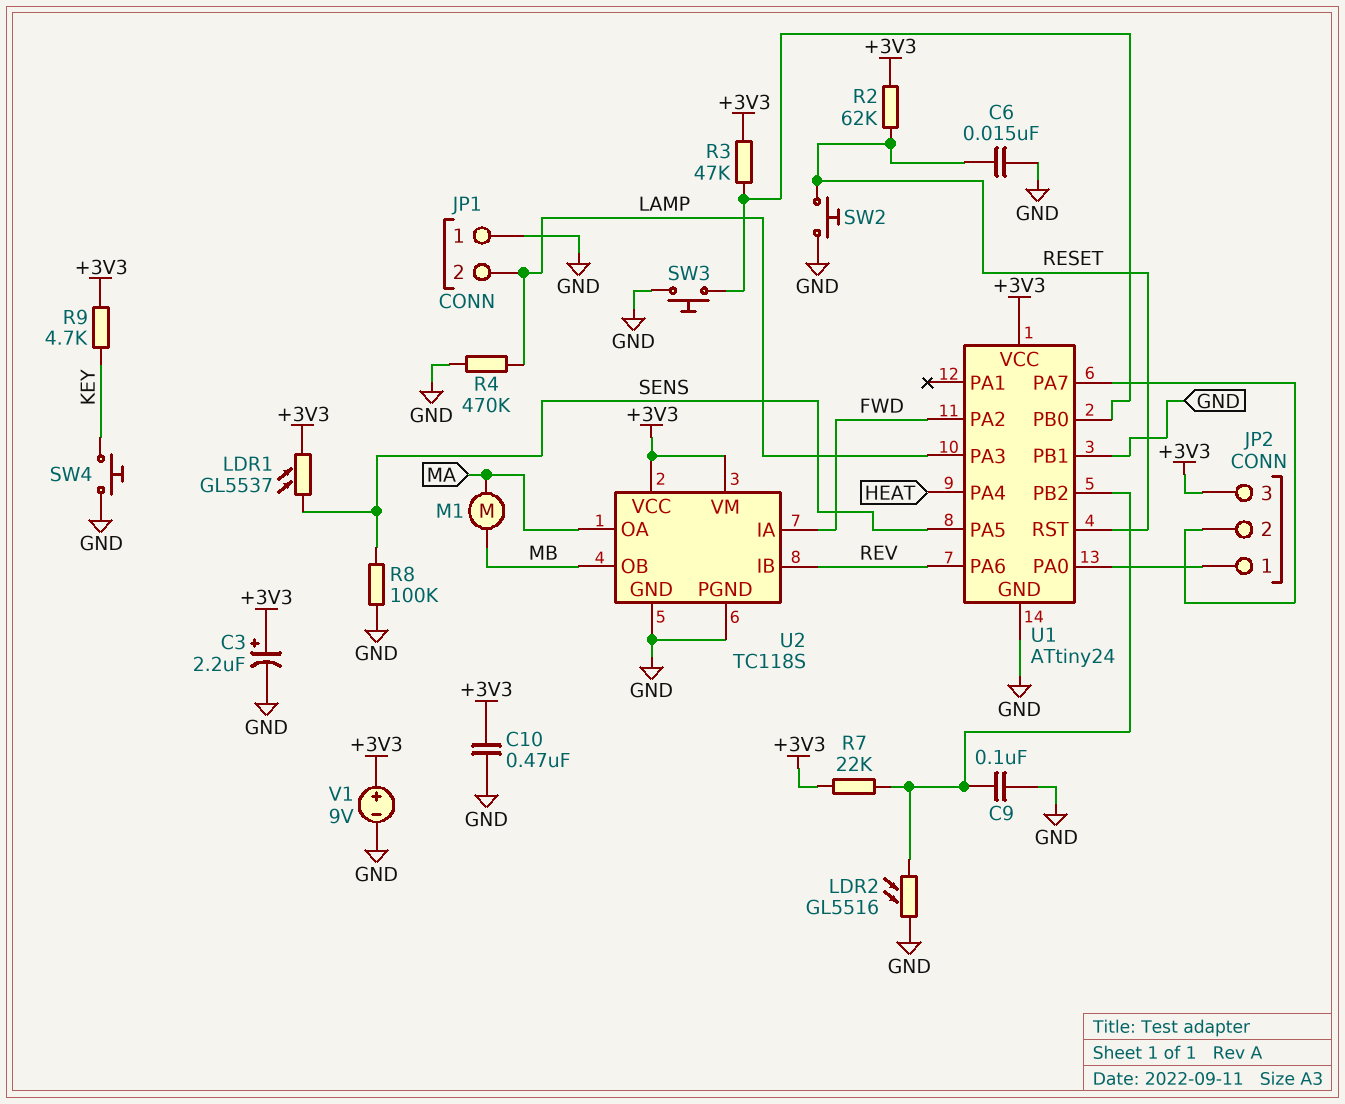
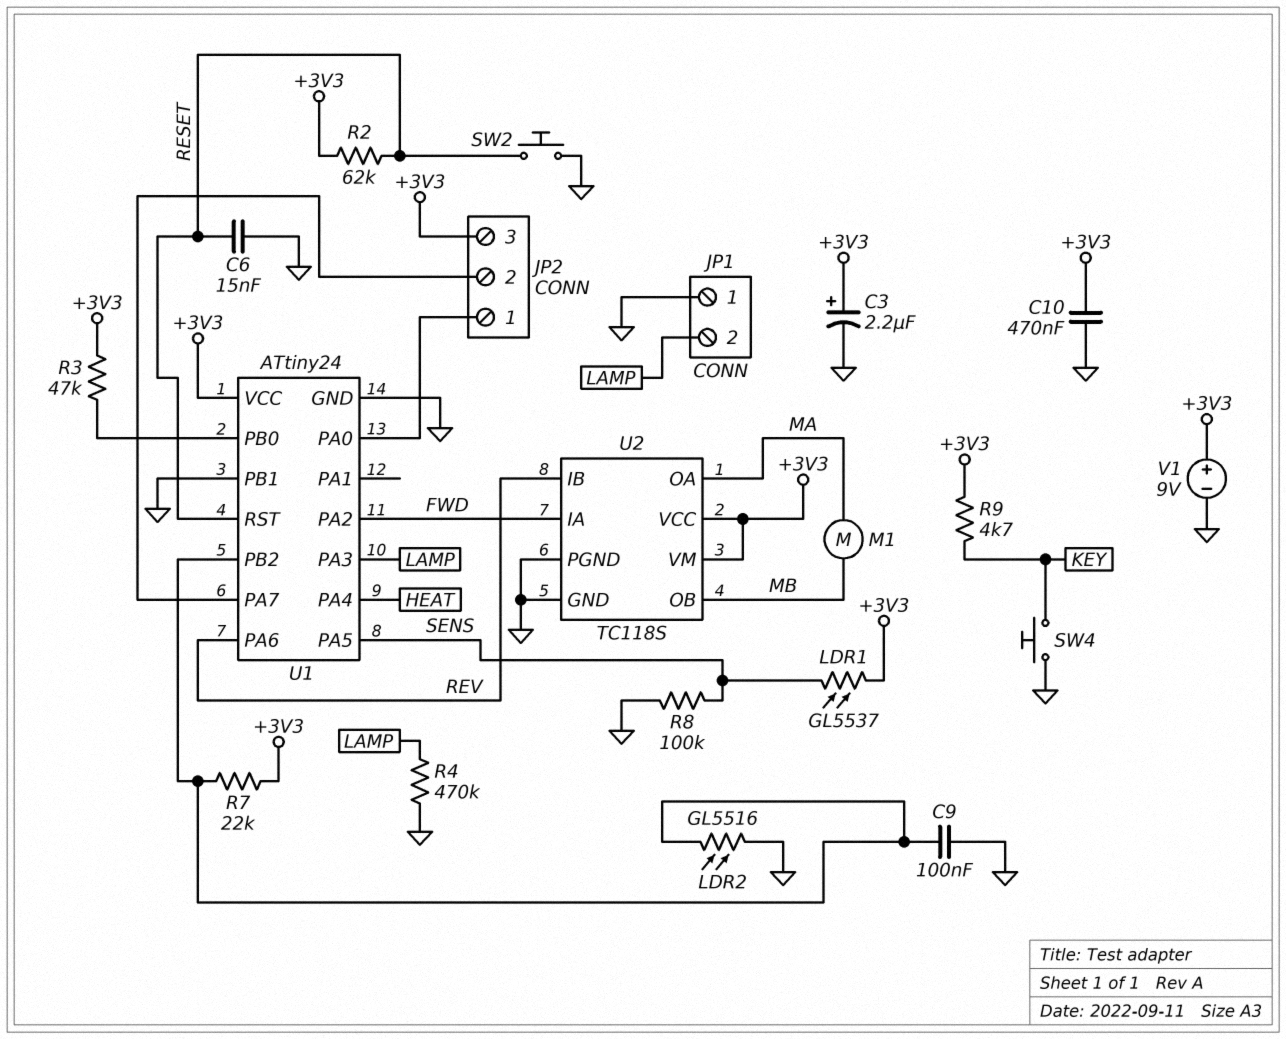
SW3: button (GND, U1/PB0) -> none

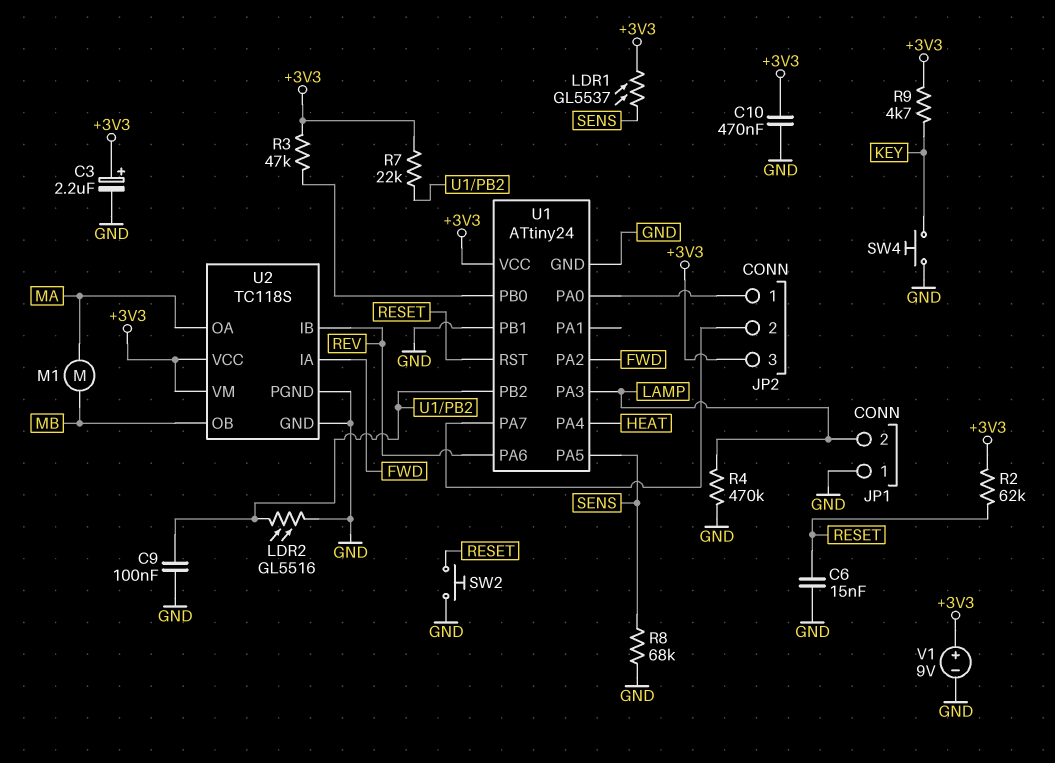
R8: 100k (GND, SENS) -> 68k (GND, SENS)

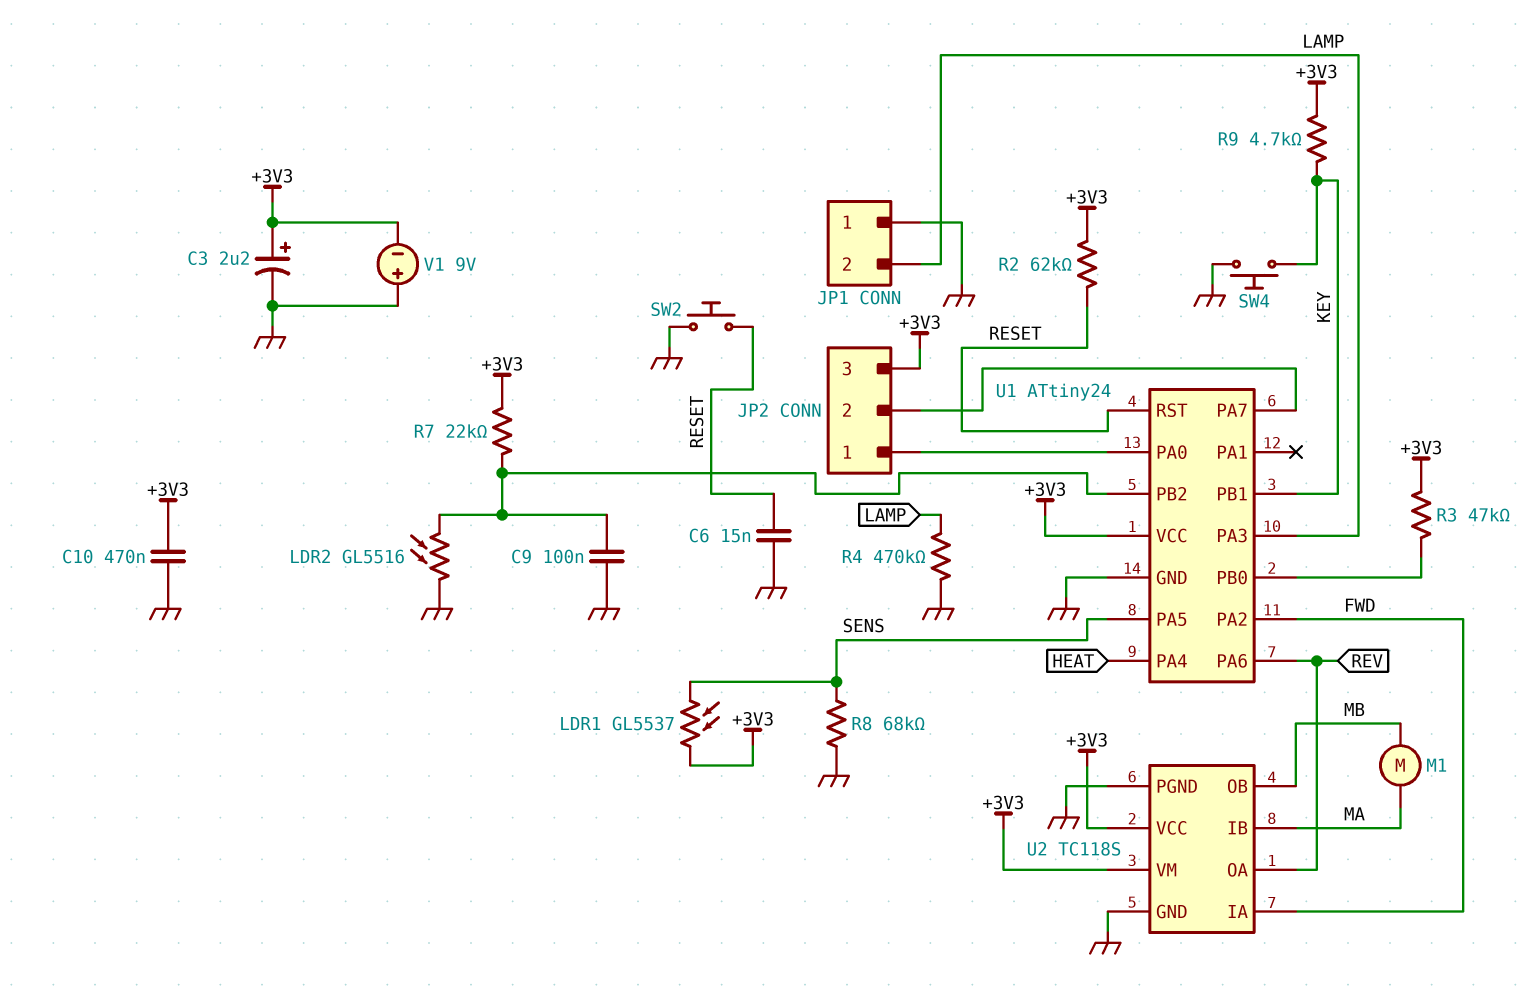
U1 pin PB1: GND -> KEY
U2 pin IB: REV -> MA
U2 pin OA: MA -> REV
V1: 9V (plus +3V3, minus GND) -> 9V (plus GND, minus +3V3)

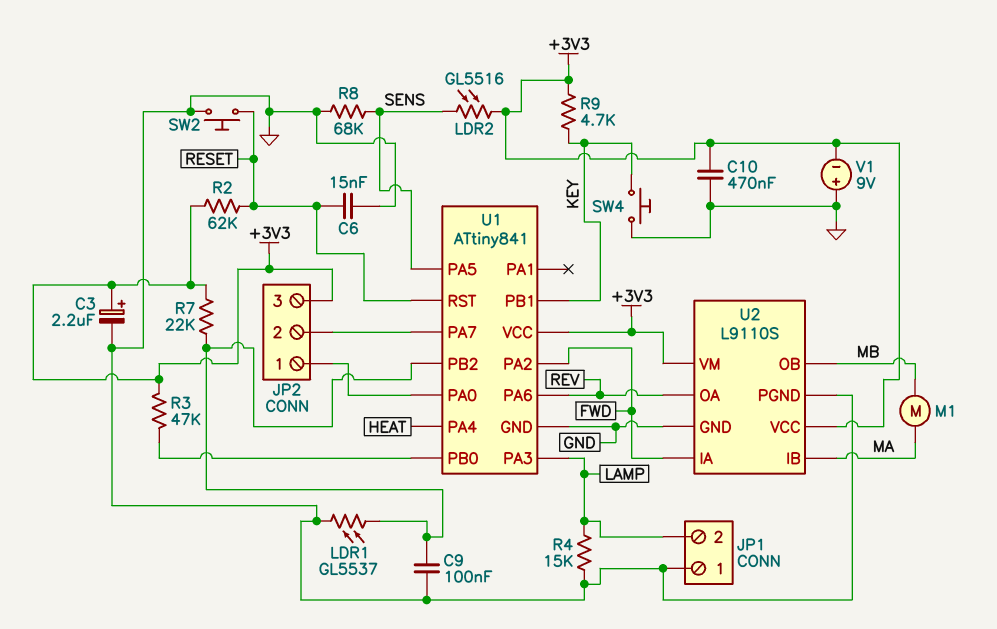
LDR1: GL5537 (+3V3, SENS) -> GL5537 (GND, U1/PB2)
LDR2: GL5516 (GND, U1/PB2) -> GL5516 (+3V3, SENS)
R4: 470k (GND, LAMP) -> 15k (GND, LAMP)
U1: ATtiny24 -> ATtiny841
U2: TC118S -> L9110S

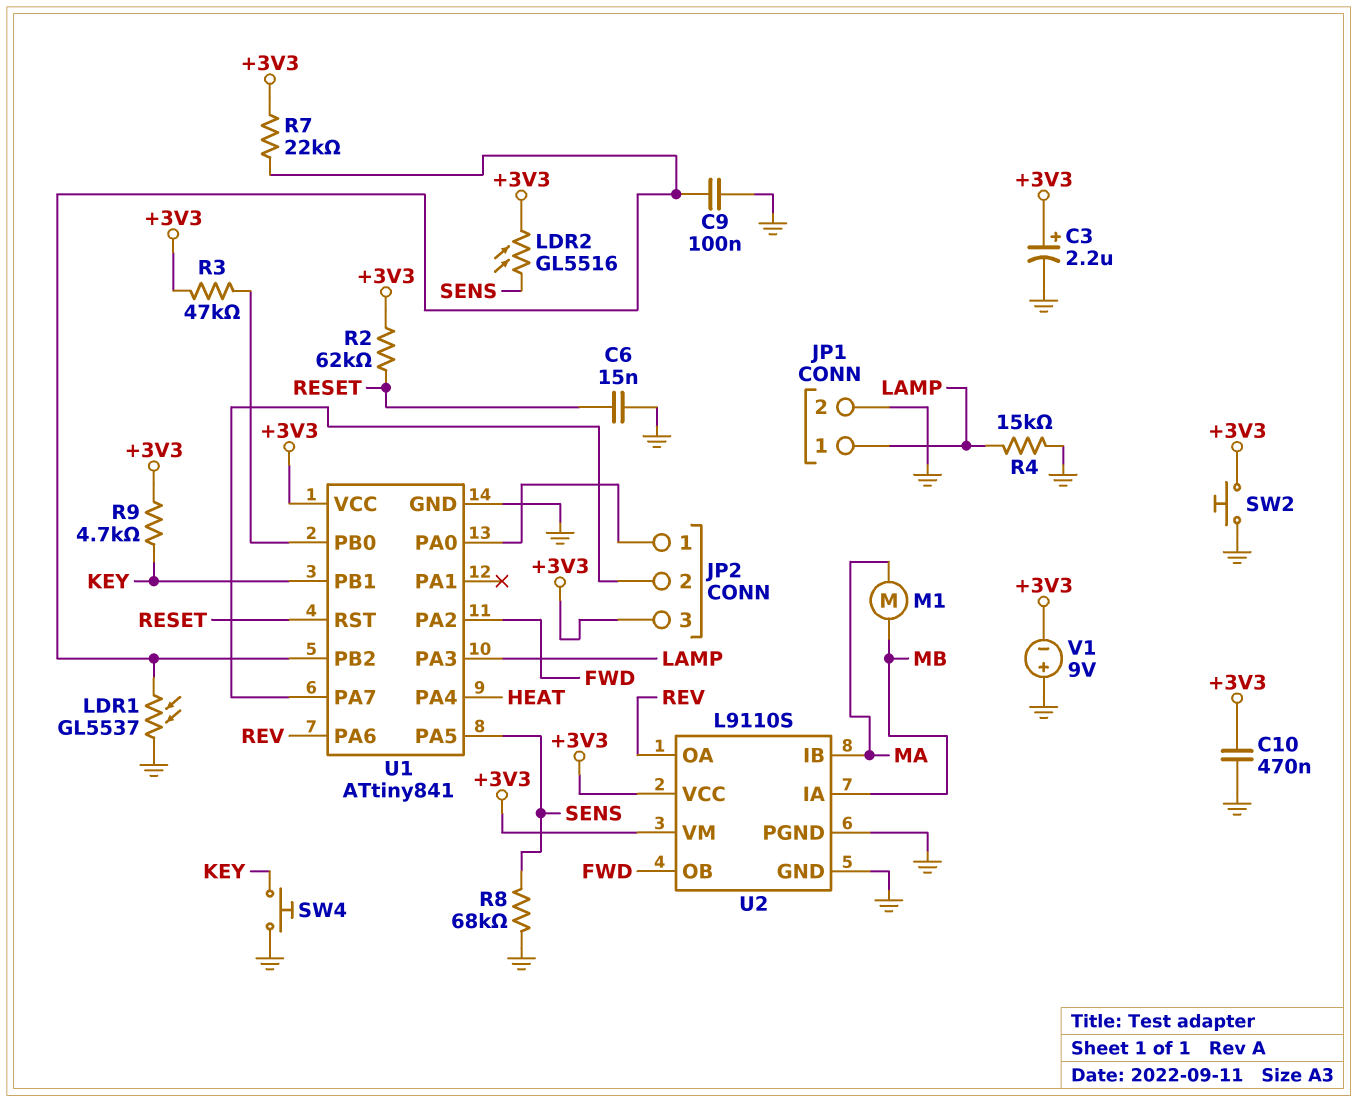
JP1 pin 1: GND -> LAMP
JP1 pin 2: LAMP -> GND
SW2: button (GND, RESET) -> button (+3V3, GND)
U2 pin IA: FWD -> MB
U2 pin OB: MB -> FWD

